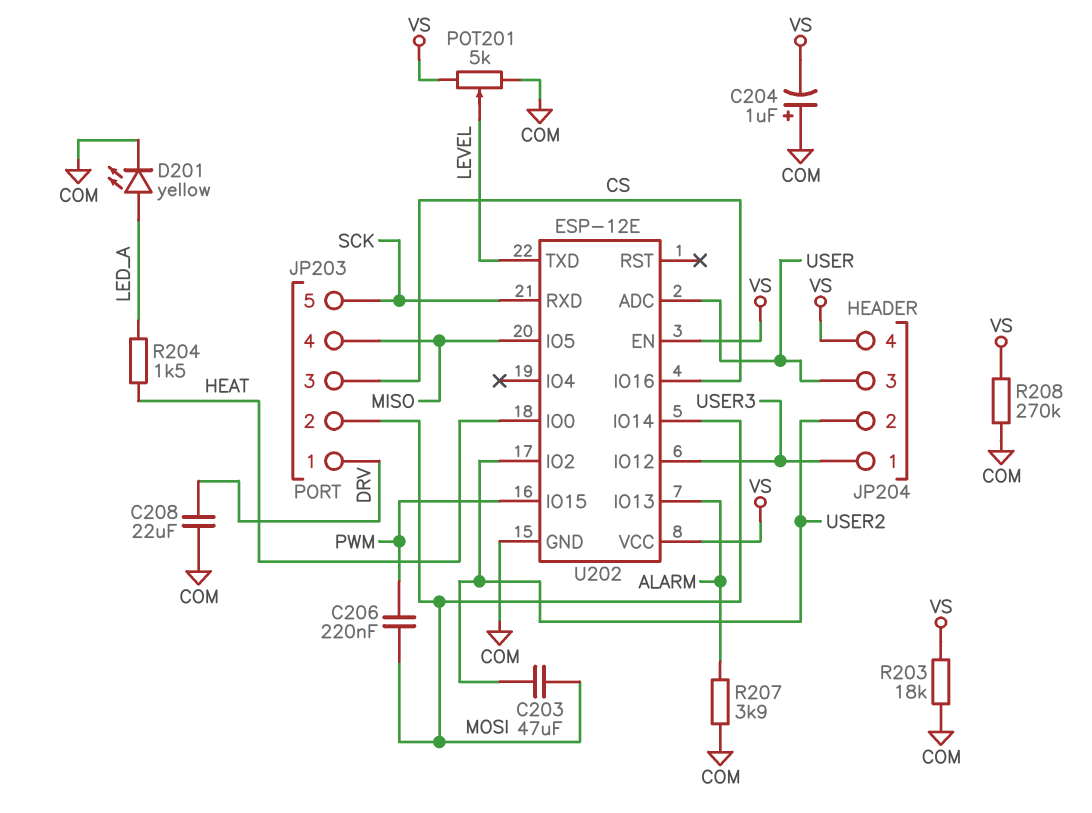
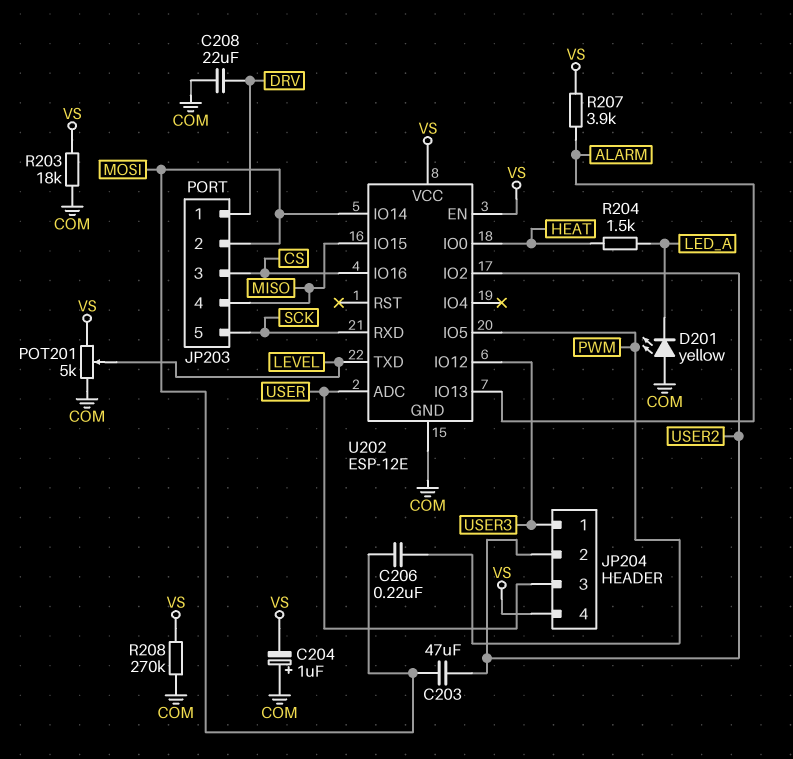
D201: LED yellow (A LED_A, K COM) -> LED yellow (A COM, K LED_A)
R207: 3.9k (ALARM, COM) -> 3.9k (ALARM, VS)
U202 pin IO5: MISO -> PWM
U202 pin IO15: PWM -> MISO

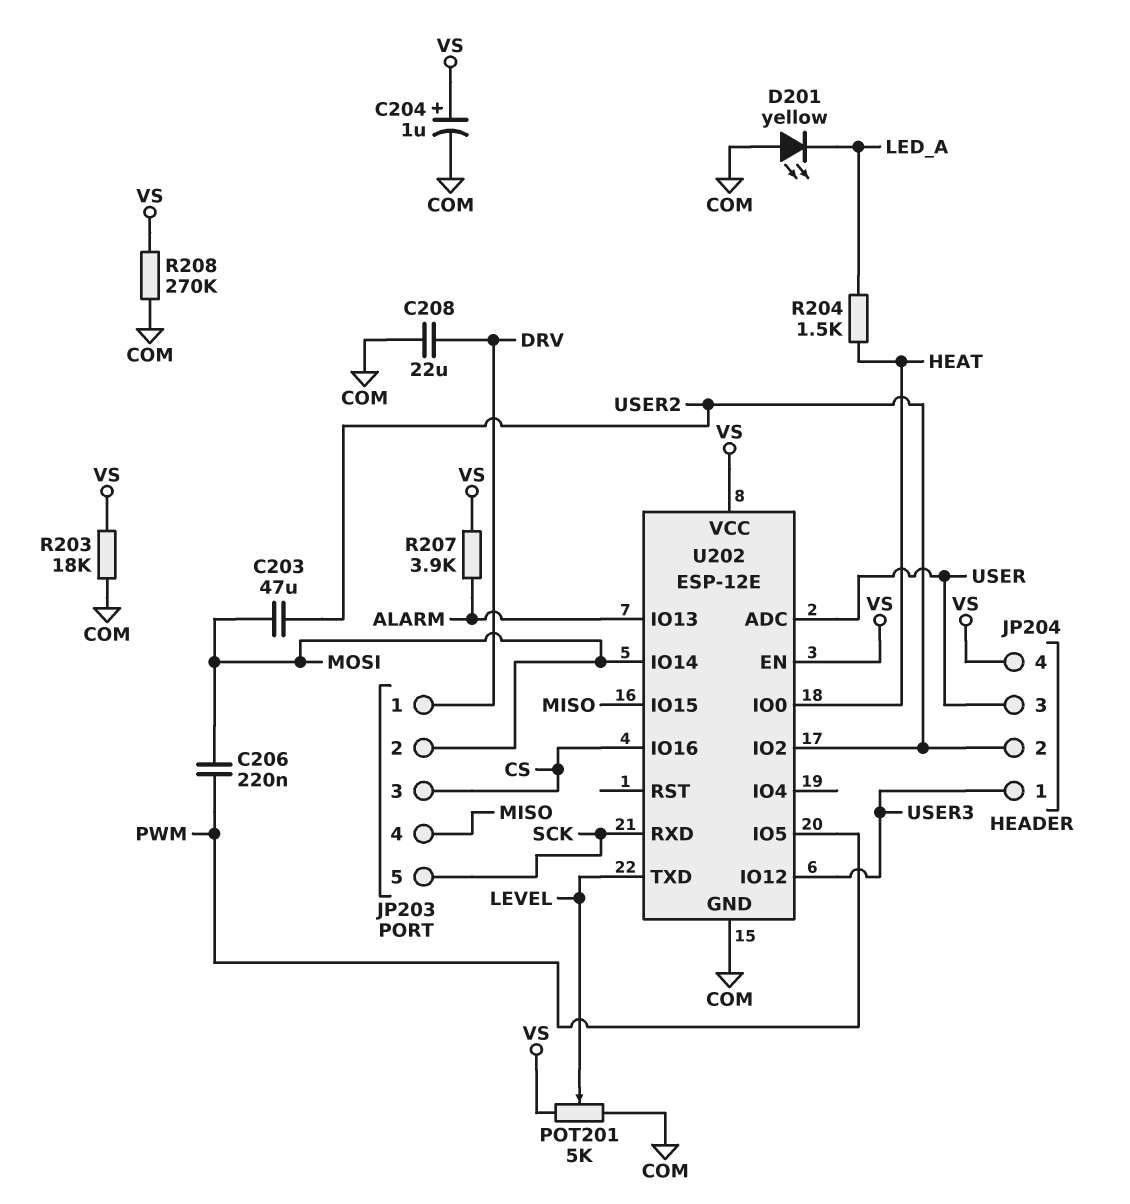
C204: 1uF (plus COM, minus VS) -> 1uF (plus VS, minus COM)

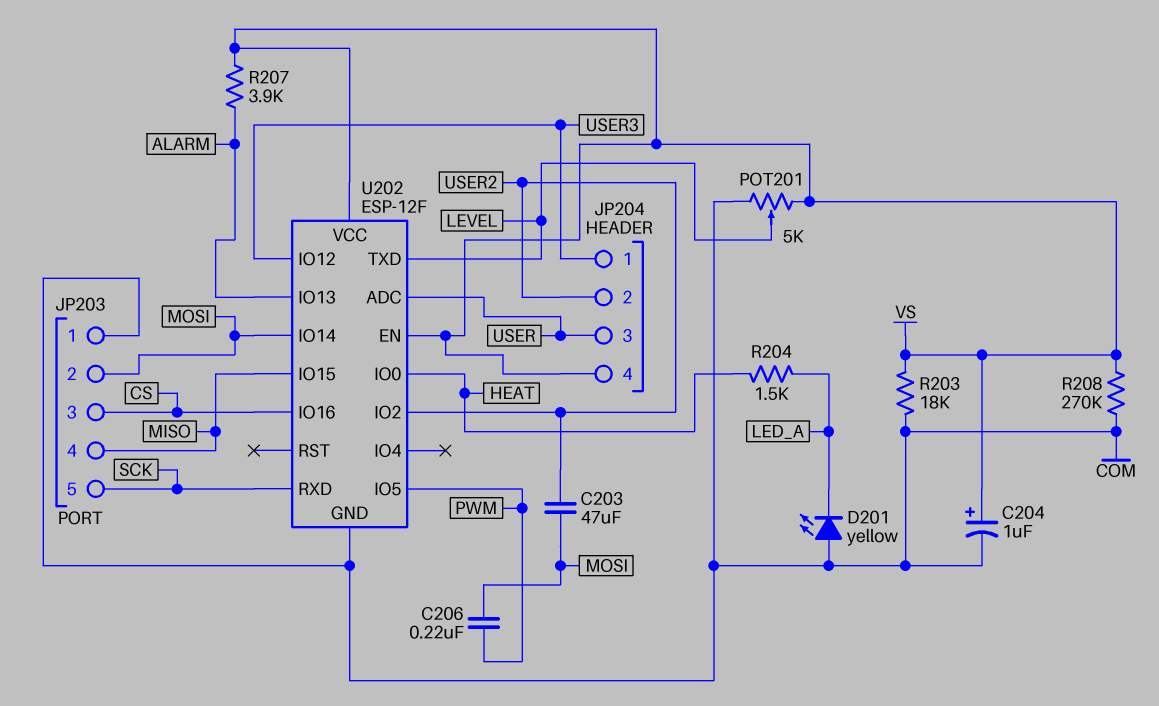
C208: 22uF (COM, DRV) -> none
JP203 pin 1: DRV -> COM
U202: ESP-12E -> ESP-12F

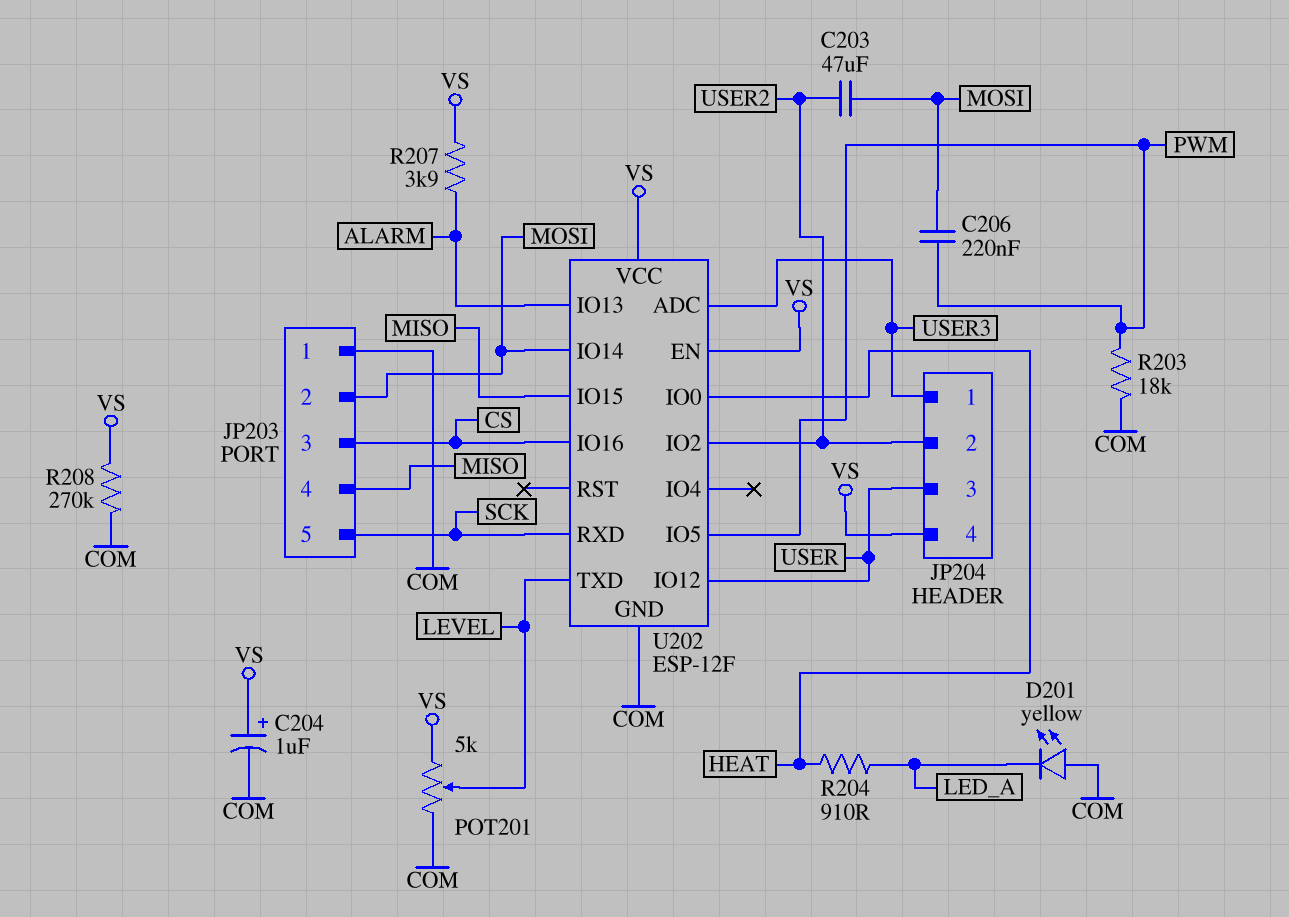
R203: 18k (COM, VS) -> 18k (COM, PWM)
R204: 1.5k (HEAT, LED_A) -> 910 (HEAT, LED_A)
U202 pin ADC: USER -> USER3
U202 pin IO12: USER3 -> USER

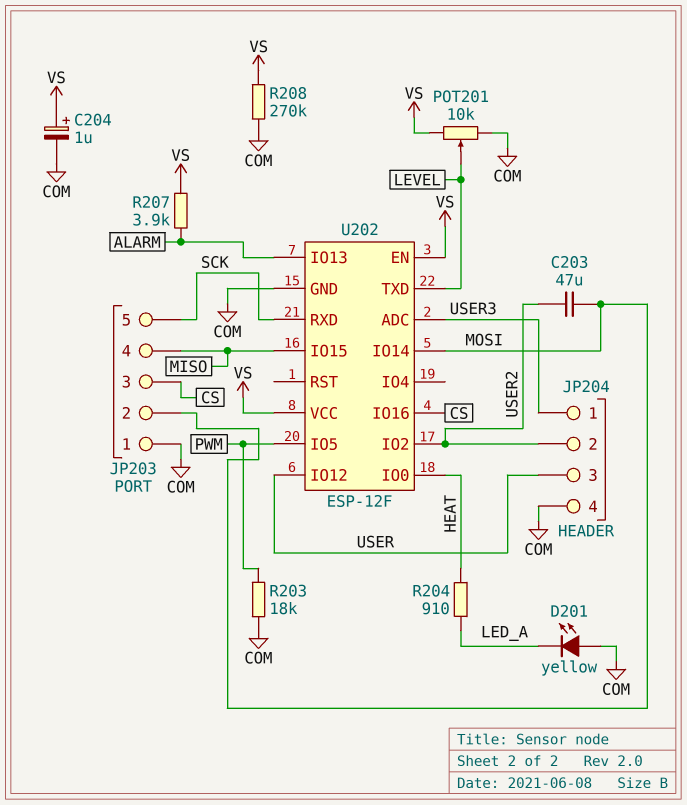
C206: 220nF (MOSI, PWM) -> none
JP204 pin 4: VS -> COM
POT201: 5k (COM, VS, wiper LEVEL) -> 10k (COM, VS, wiper LEVEL)

